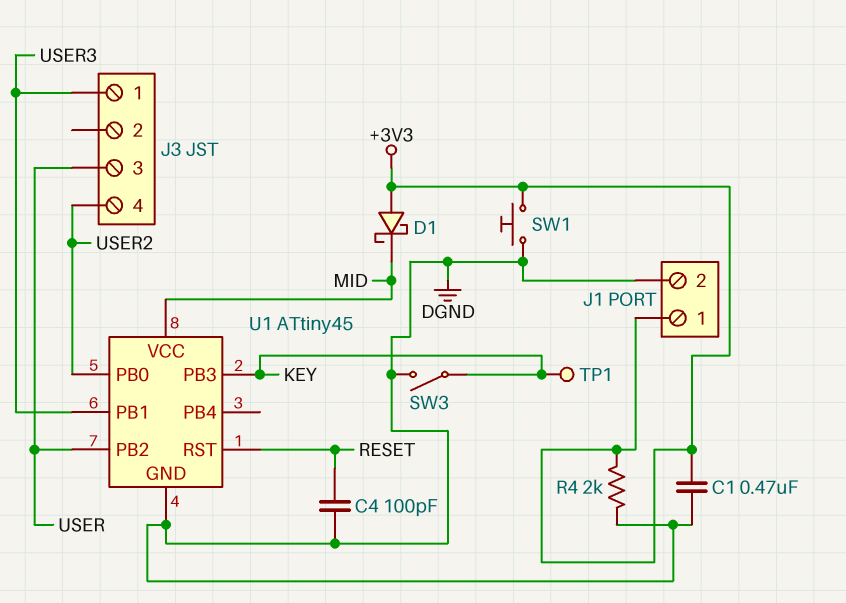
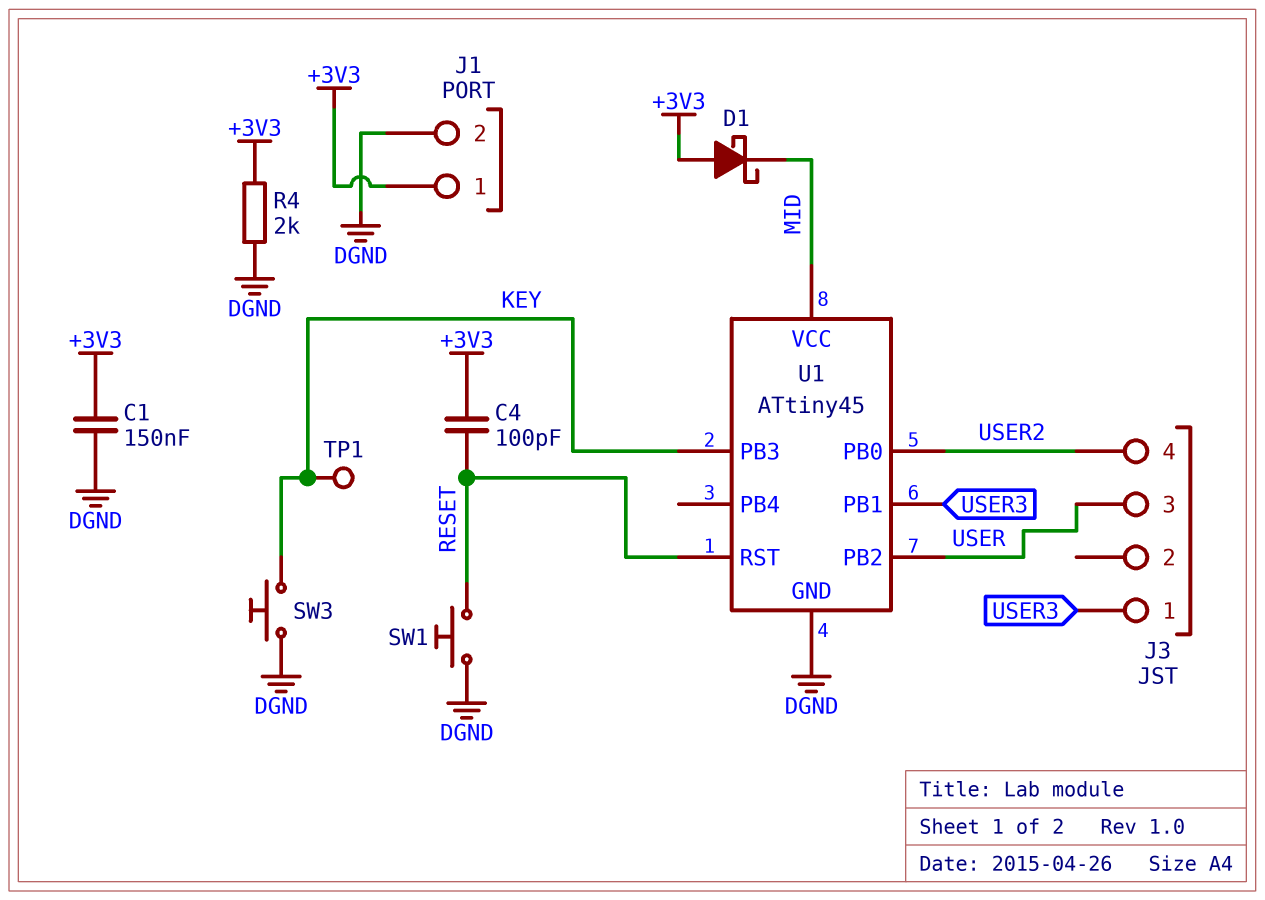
C1: 470nF (+3V3, DGND) -> 150nF (+3V3, DGND)
C4: 100pF (DGND, RESET) -> 100pF (+3V3, RESET)
SW1: button (+3V3, DGND) -> button (DGND, RESET)
SW3: switch (DGND, KEY) -> button (DGND, KEY)

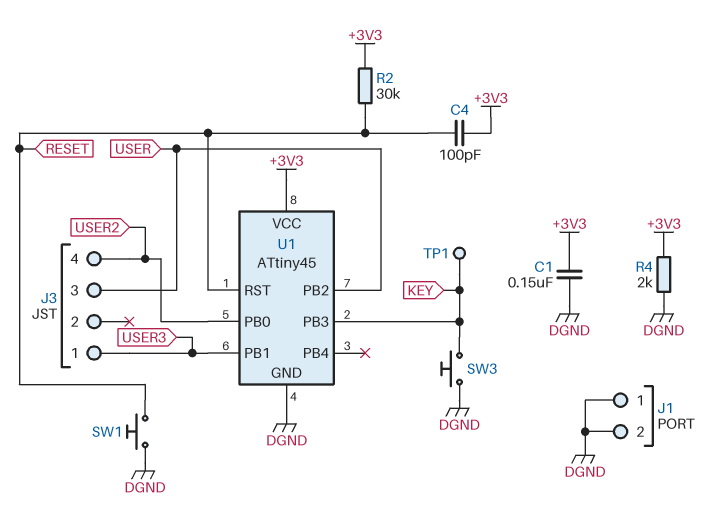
D1: schottky (A +3V3, K MID) -> none
J1 pin 1: +3V3 -> DGND
R2: none -> 30k (+3V3, RESET)
U1 pin VCC: MID -> +3V3

